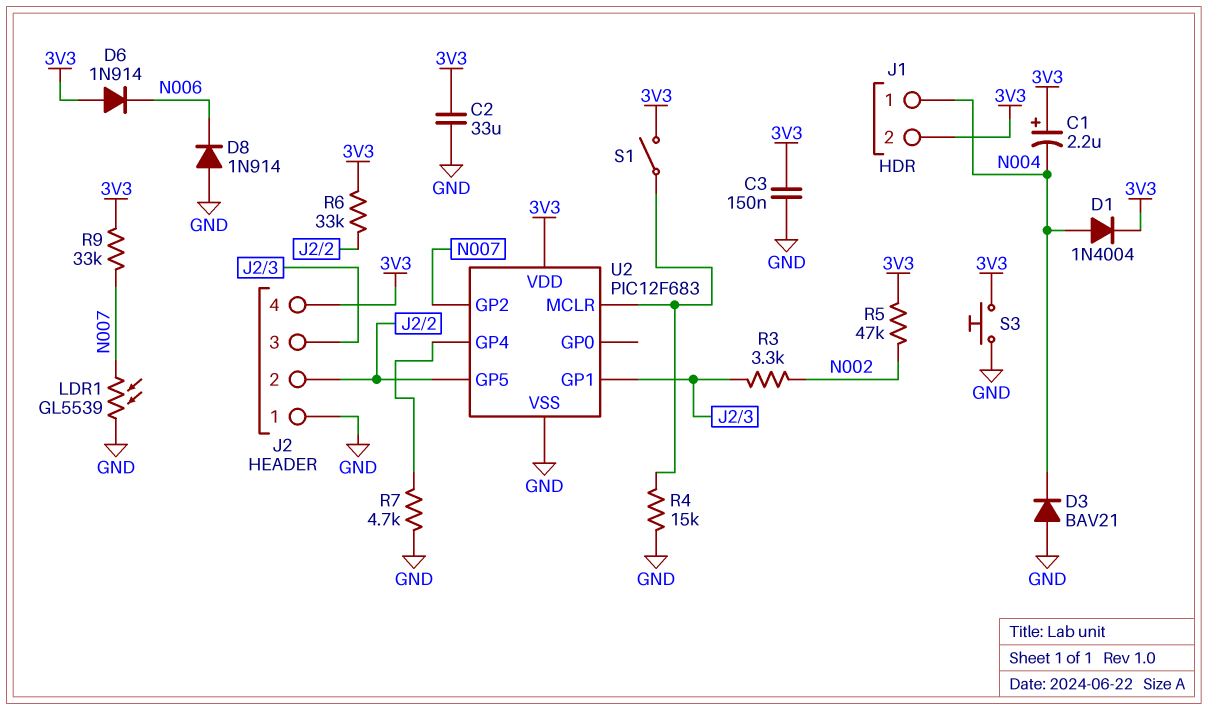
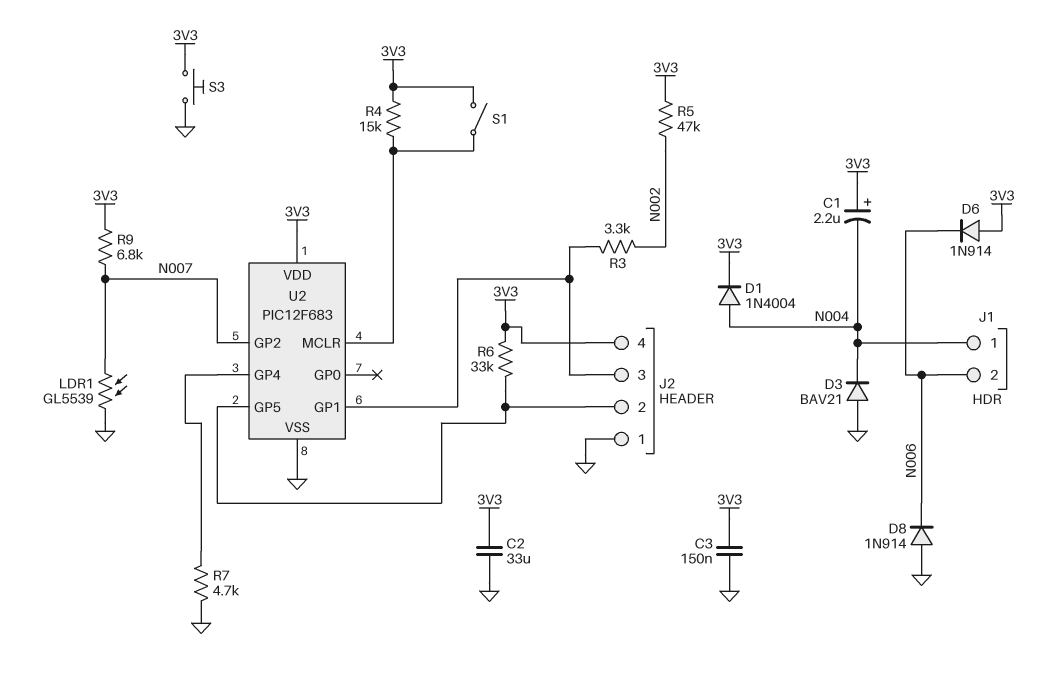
J1 pin 2: 3V3 -> N006
R4: 15k (GND, U2/MCLR) -> 15k (3V3, U2/MCLR)
R9: 33k (3V3, N007) -> 6.8k (3V3, N007)

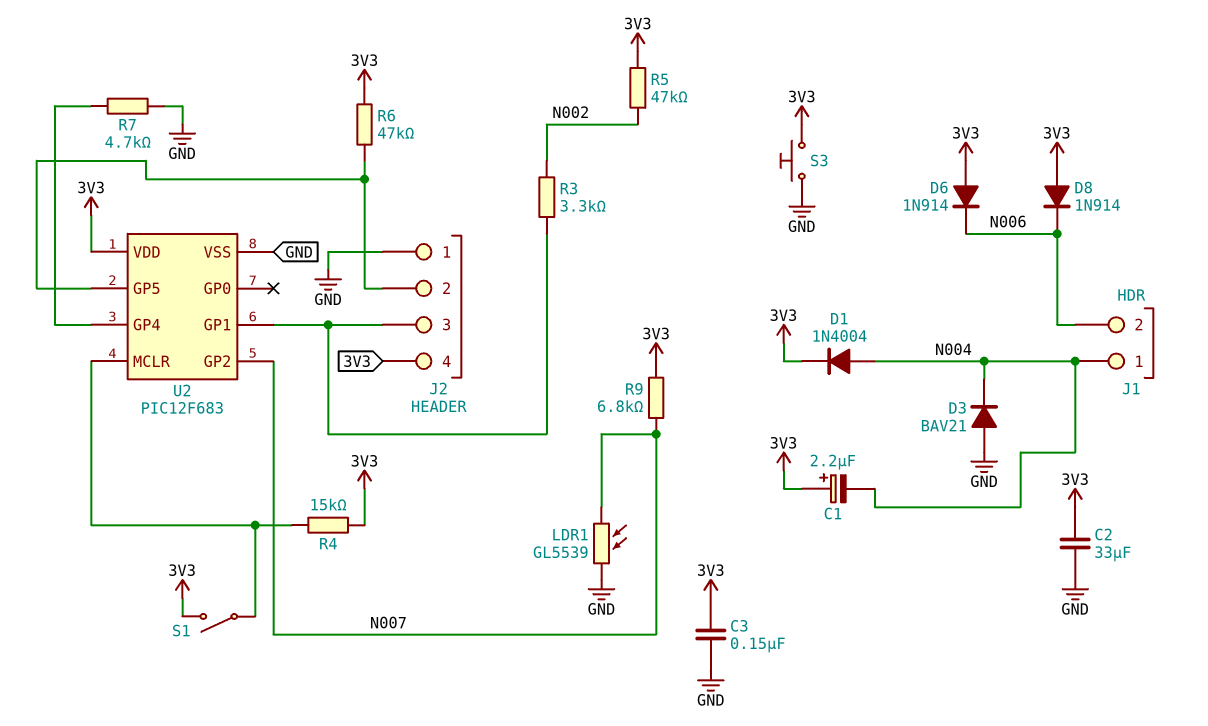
D8: diode 1N914 (A GND, K N006) -> diode 1N914 (A 3V3, K N006)
R6: 33k (3V3, J2/2) -> 47k (3V3, J2/2)

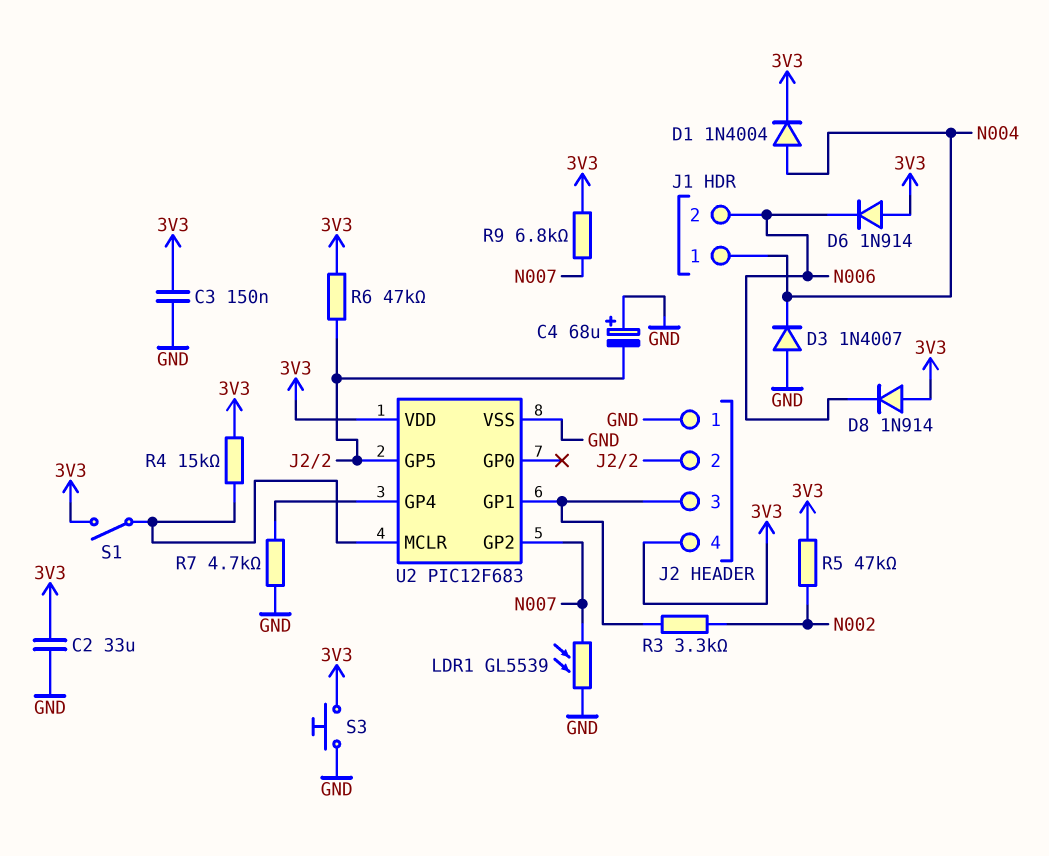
C1: 2.2uF (plus 3V3, minus N004) -> none
C4: none -> 68uF (plus GND, minus J2/2)
D3: diode BAV21 (A GND, K N004) -> diode 1N4007 (A GND, K N004)

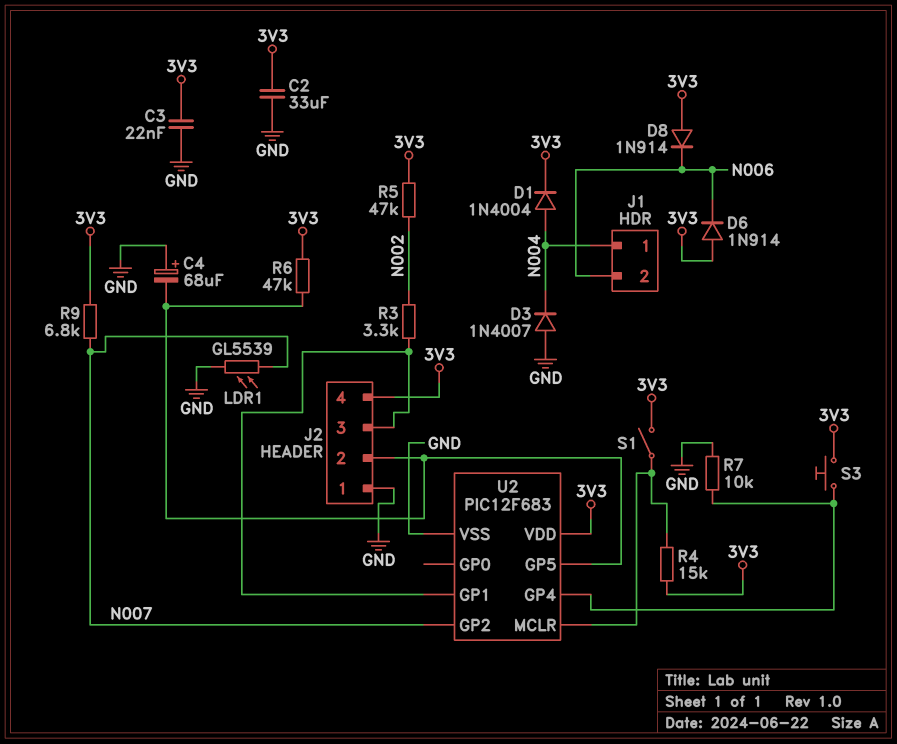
C3: 150nF (3V3, GND) -> 22nF (3V3, GND)
R7: 4.7k (GND, U2/GP4) -> 10k (GND, U2/GP4)
S3: button (3V3, GND) -> button (3V3, U2/GP4)

